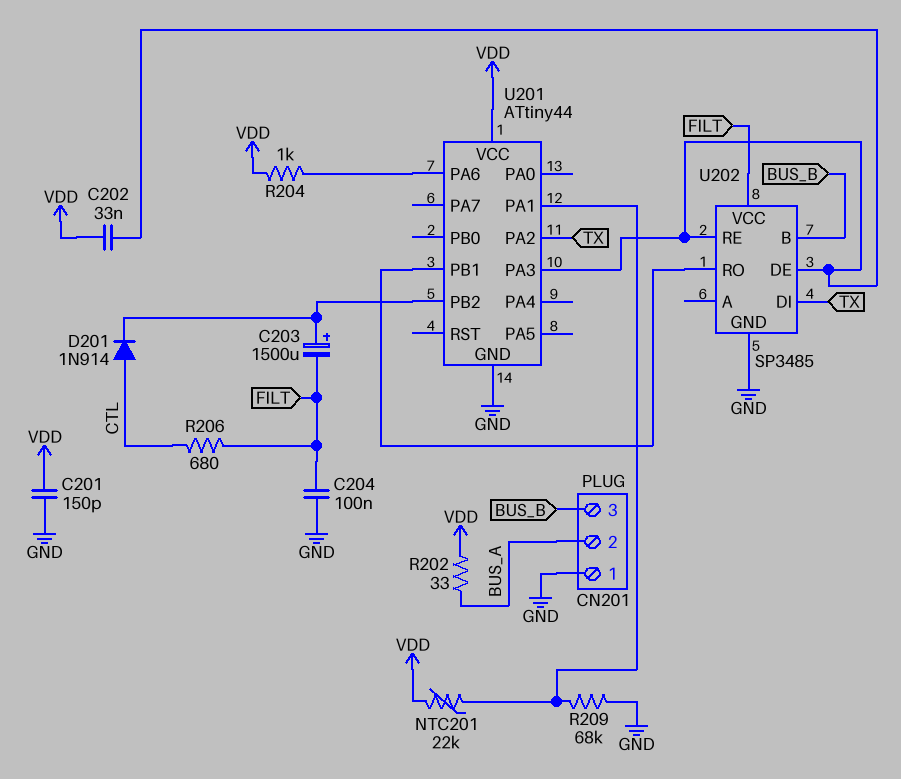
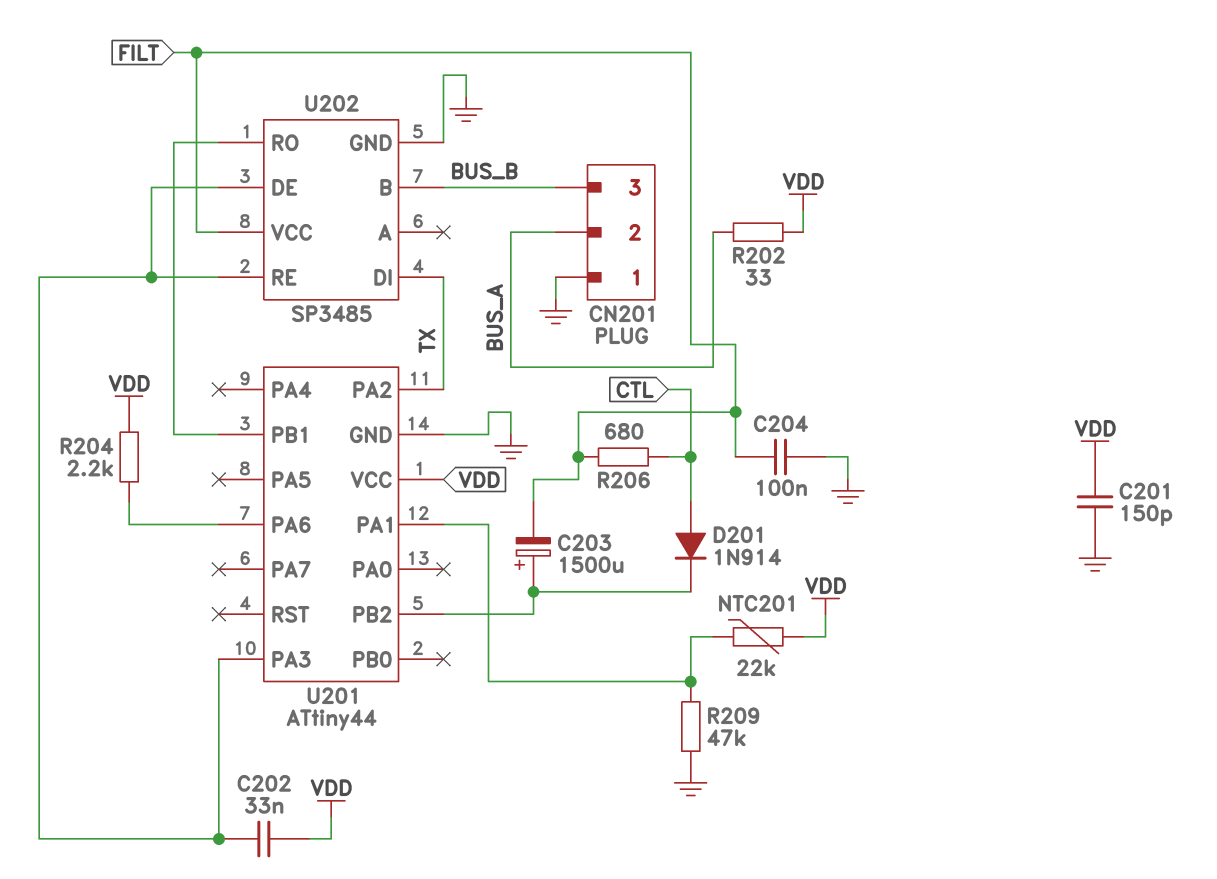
R204: 1k (U201/PA6, VDD) -> 2.2k (U201/PA6, VDD)
R209: 68k (GND, U201/PA1) -> 47k (GND, U201/PA1)

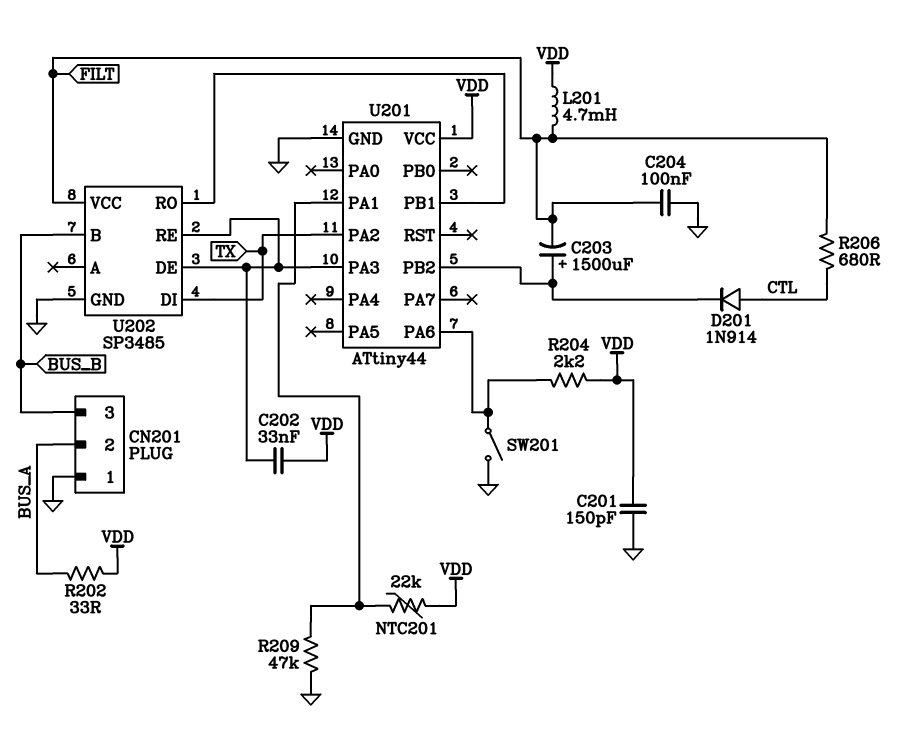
L201: none -> 4.7mH (FILT, VDD)
SW201: none -> switch (GND, U201/PA6)

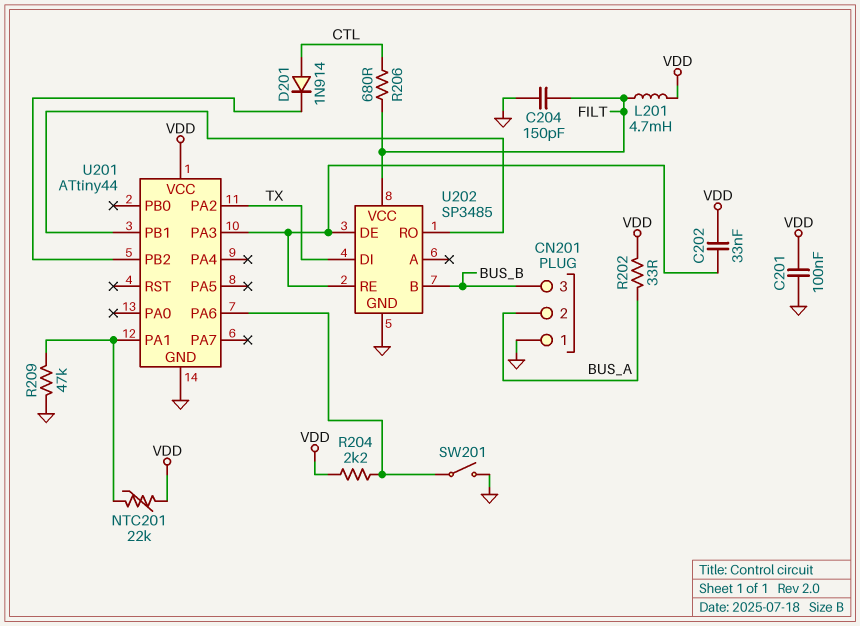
C201: 150pF (GND, VDD) -> 100nF (GND, VDD)
C203: 1500uF (plus U201/PB2, minus FILT) -> none
C204: 100nF (FILT, GND) -> 150pF (FILT, GND)

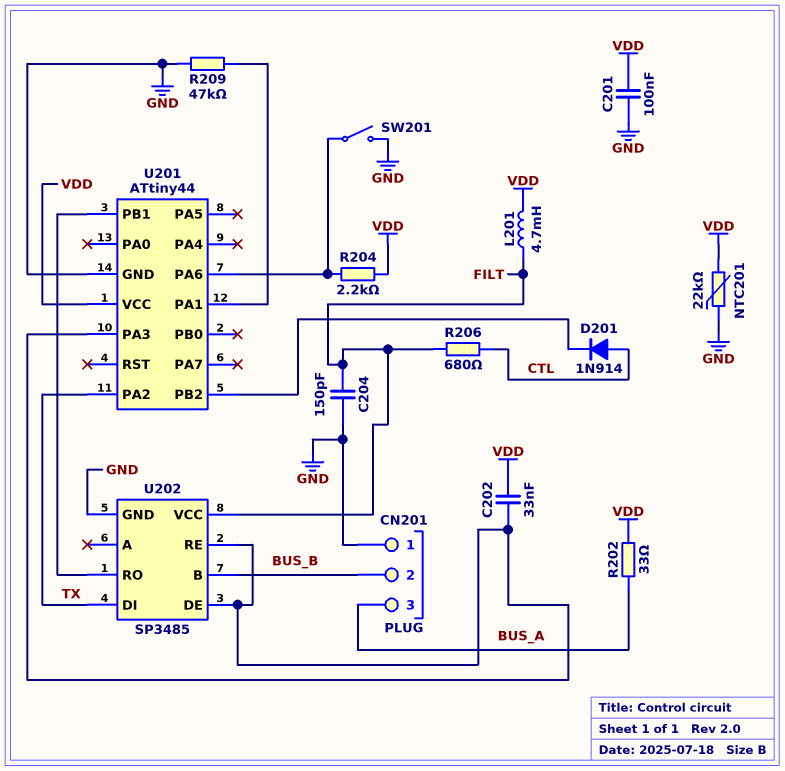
CN201 pin 2: BUS_A -> BUS_B
CN201 pin 3: BUS_B -> BUS_A
NTC201: 22k (U201/PA1, VDD) -> 22k (GND, VDD)

